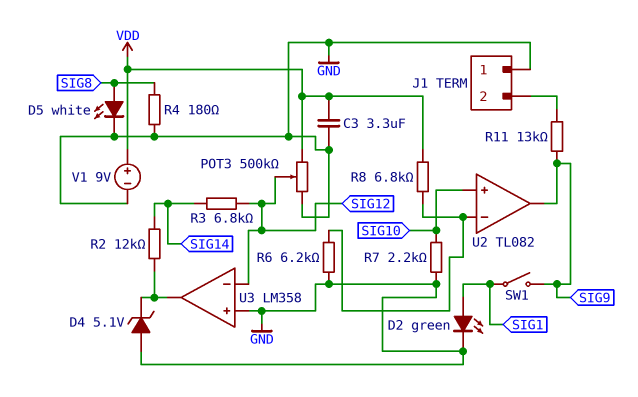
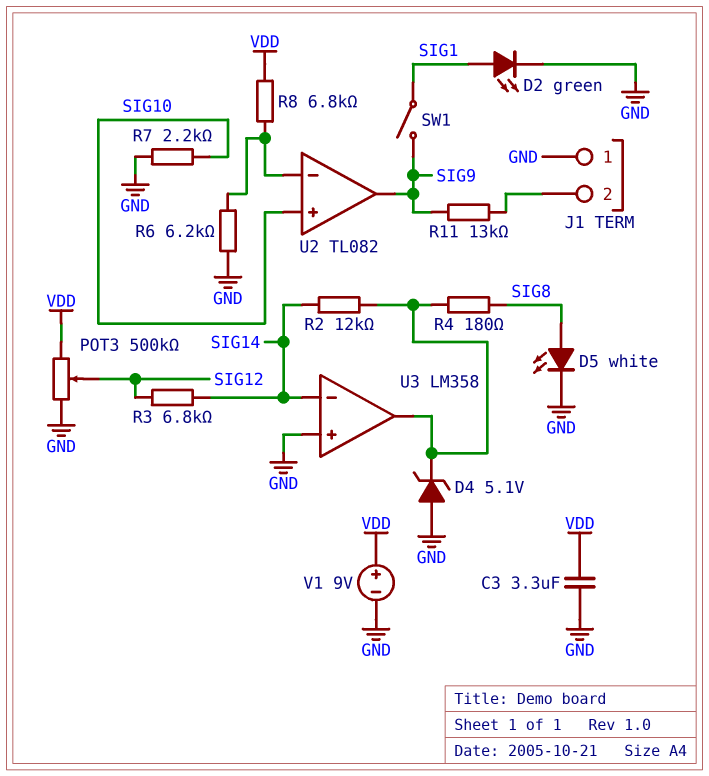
R4: 180 (GND, SIG8) -> 180 (SIG8, U3/out)
U3 pin in-: SIG12 -> SIG14

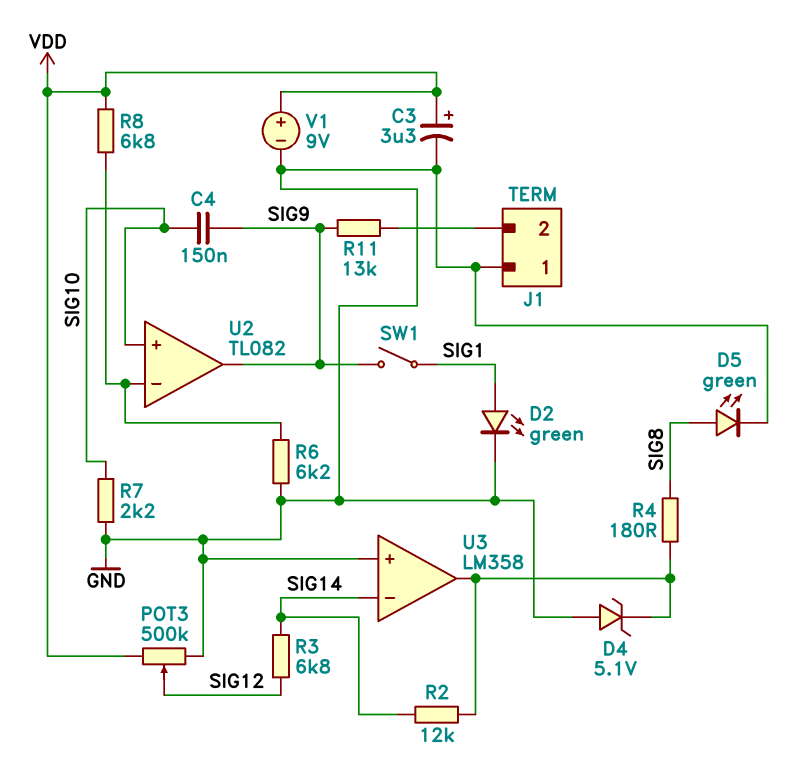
C3: 3.3uF (GND, VDD) -> 3.3uF (plus VDD, minus GND)
C4: none -> 150nF (SIG9, SIG10)
D5: LED white (A SIG8, K GND) -> LED green (A SIG8, K GND)

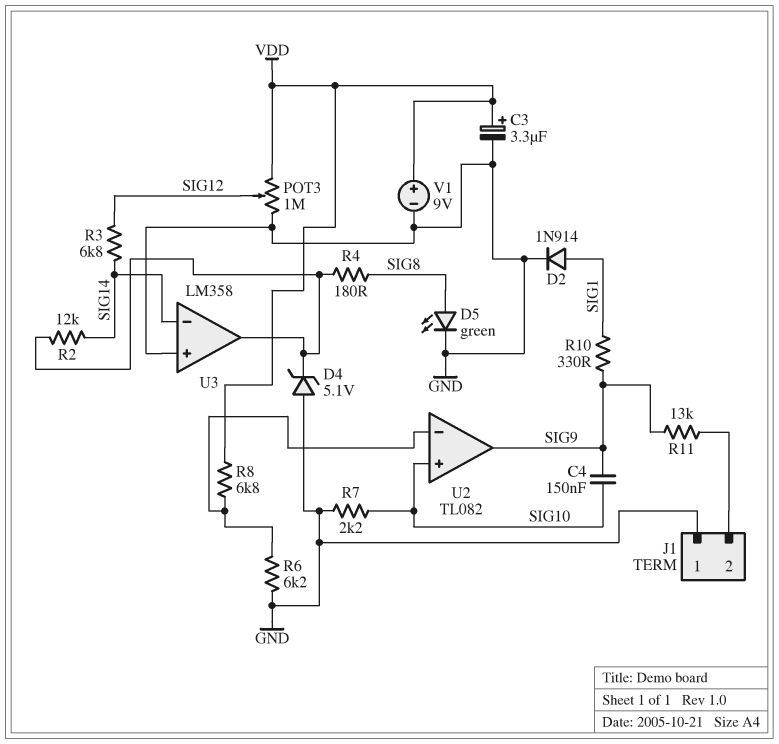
D2: LED green (A SIG1, K GND) -> diode 1N914 (A SIG1, K GND)
POT3: 500k (GND, VDD, wiper SIG12) -> 1M (GND, VDD, wiper SIG12)
R10: none -> 330 (SIG1, SIG9)
SW1: switch (SIG1, SIG9) -> none

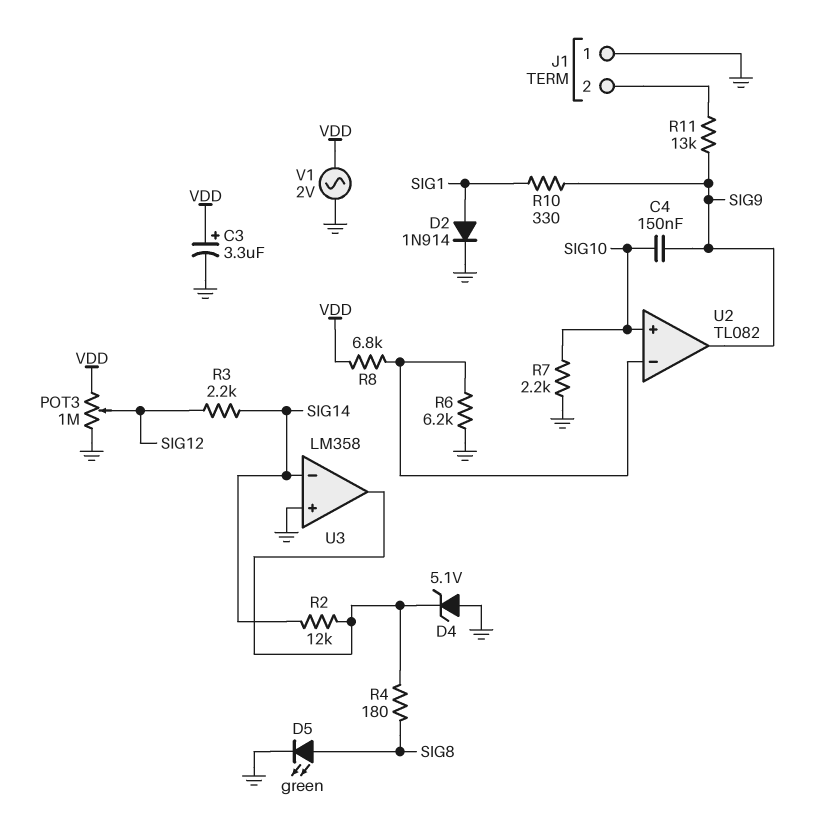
R3: 6.8k (SIG12, SIG14) -> 2.2k (SIG12, SIG14)
V1: 9V (plus VDD, minus GND) -> AC 2V (GND, VDD)

